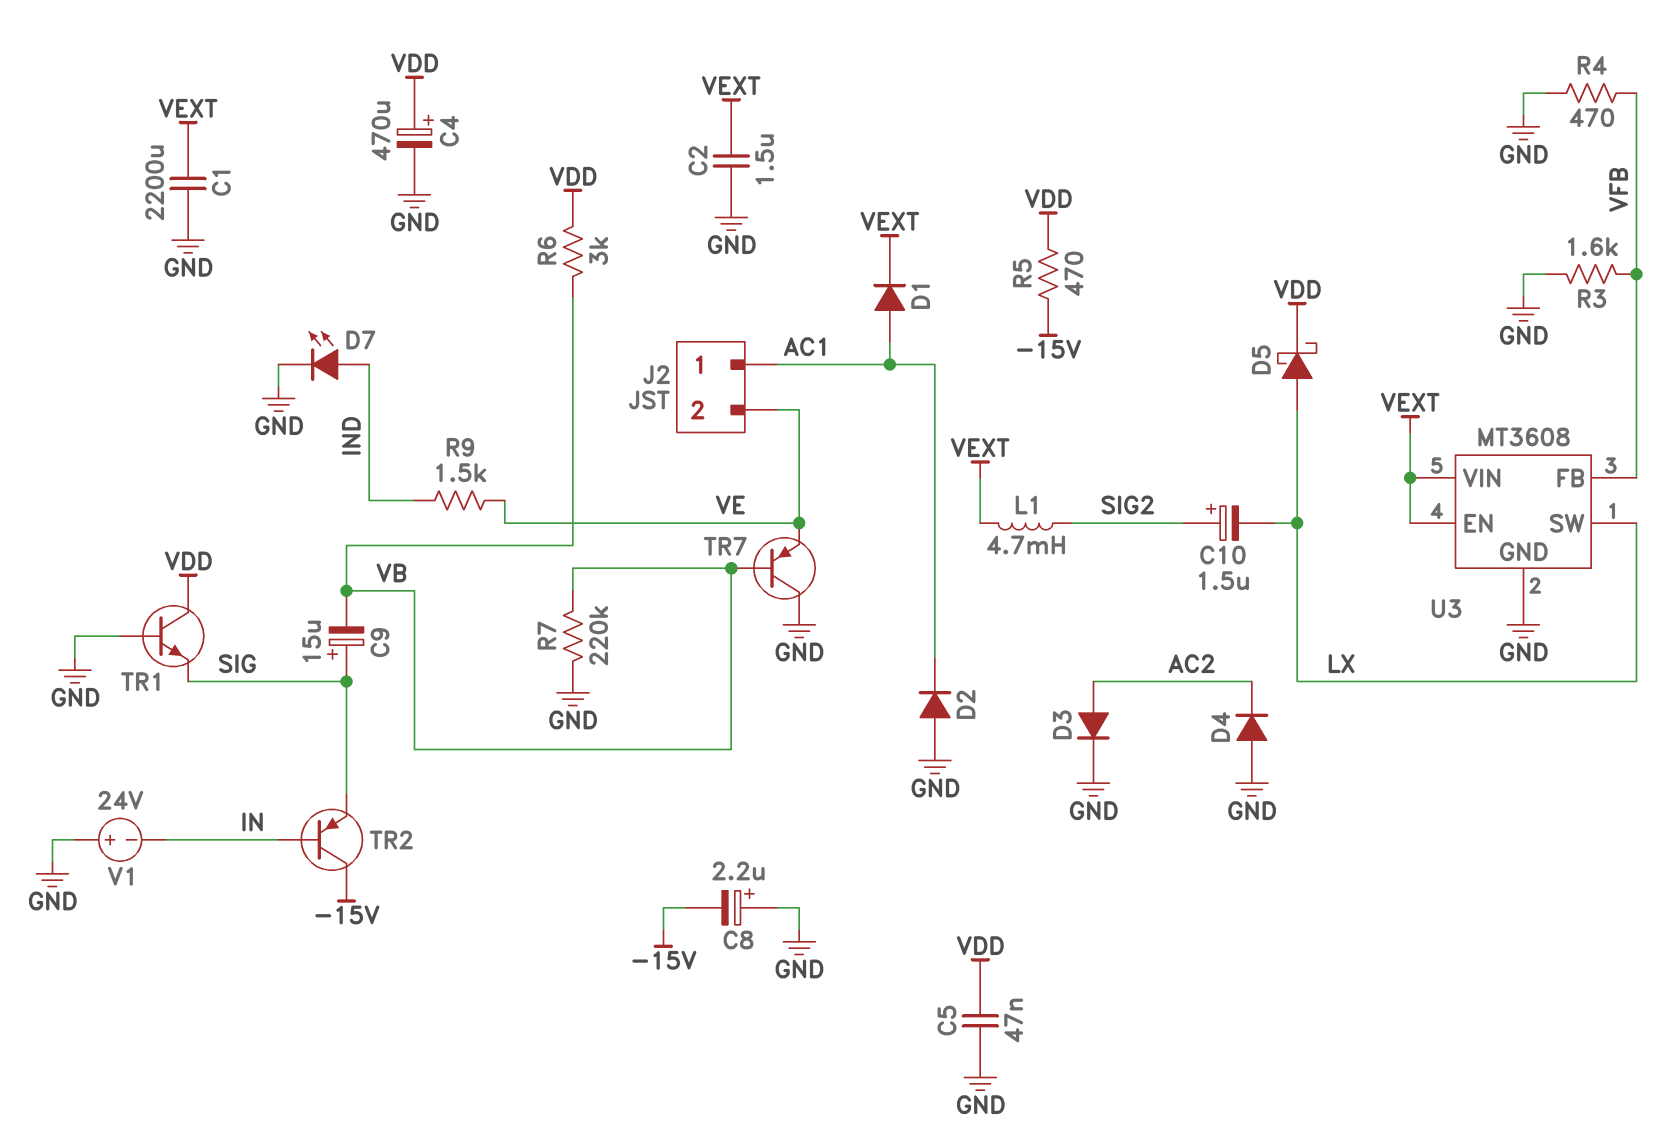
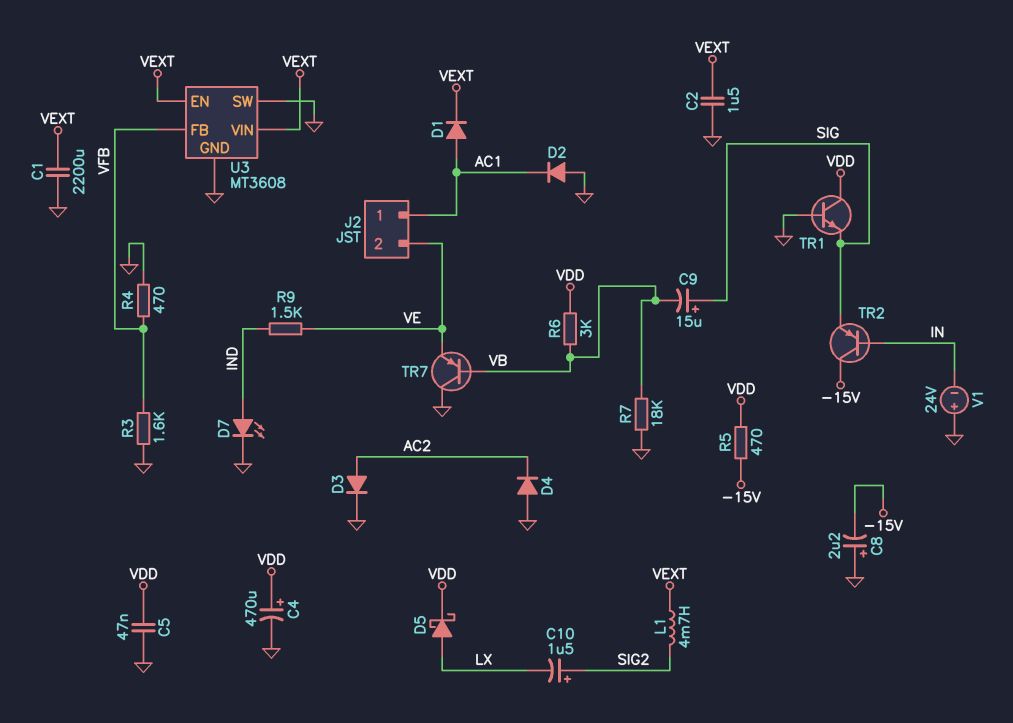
R7: 220k (GND, VB) -> 18k (GND, VB)
U3 pin SW: LX -> GND

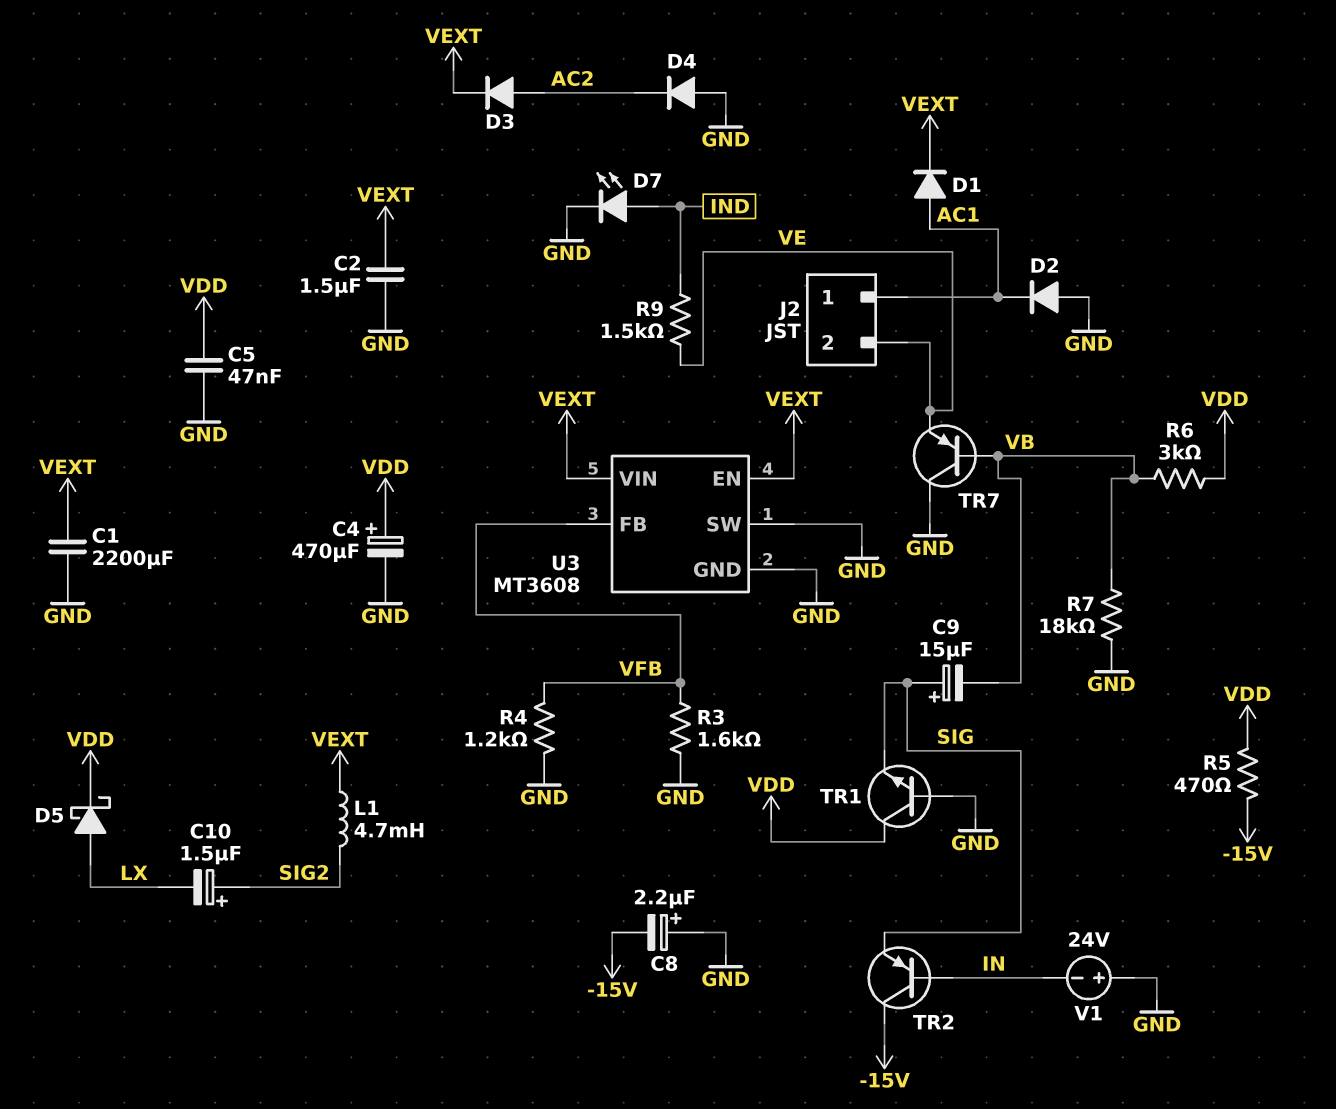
D3: diode (A AC2, K GND) -> diode (A AC2, K VEXT)
R4: 470 (GND, VFB) -> 1.2k (GND, VFB)

